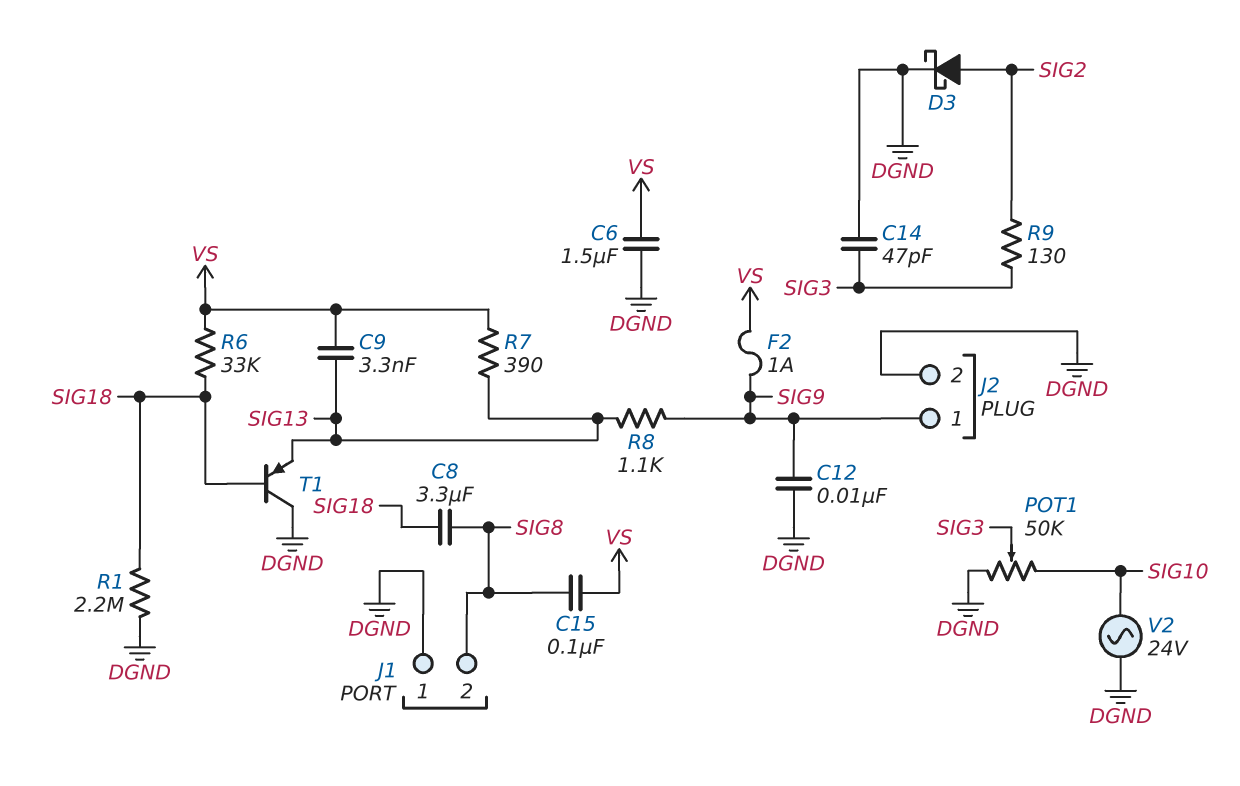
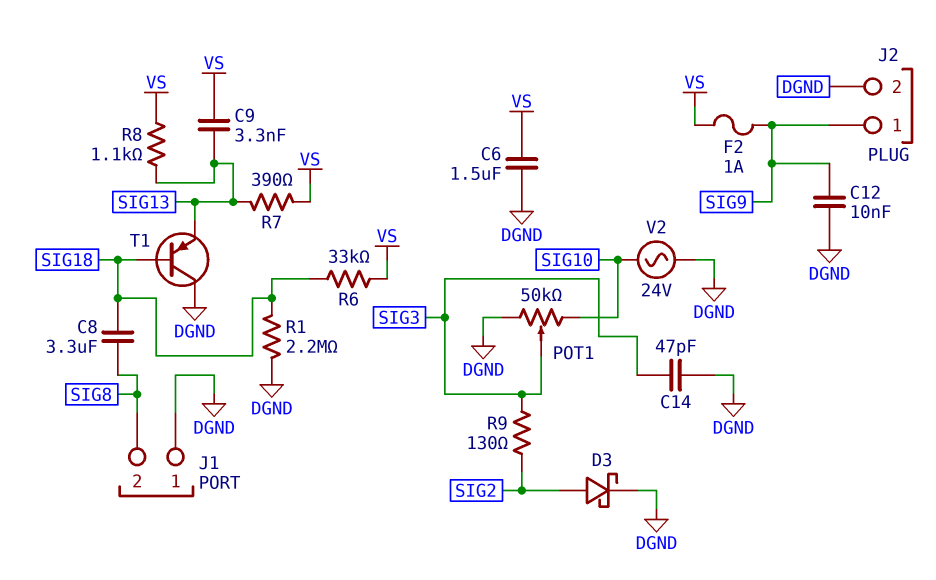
C15: 100nF (SIG8, VS) -> none
R8: 1.1k (SIG9, SIG13) -> 1.1k (SIG13, VS)

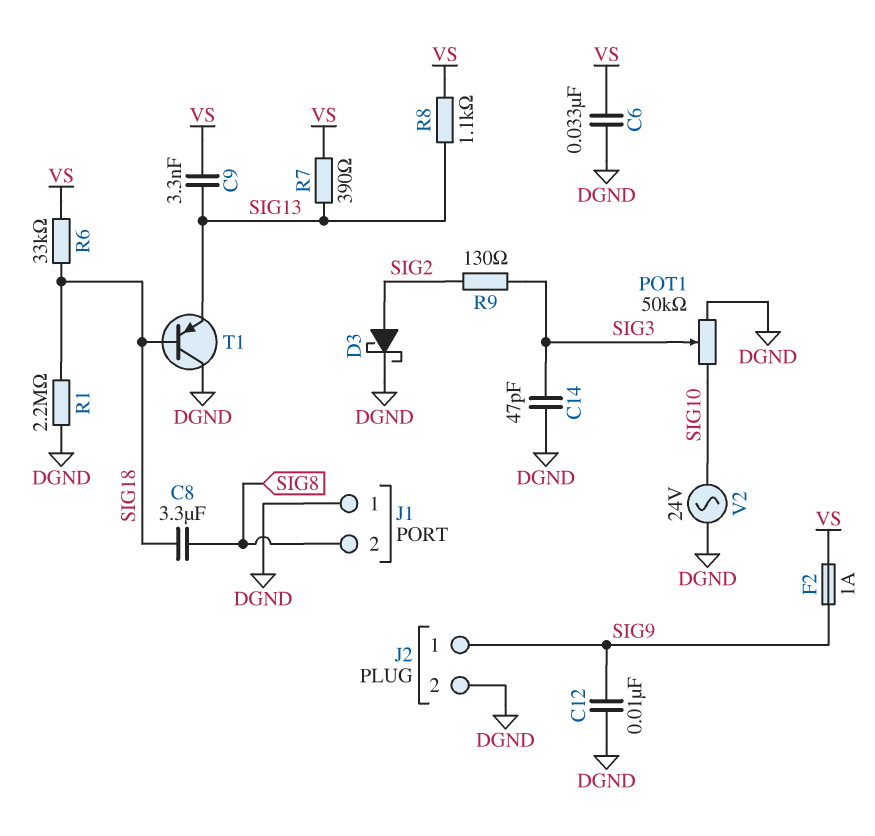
C6: 1.5uF (DGND, VS) -> 33nF (DGND, VS)

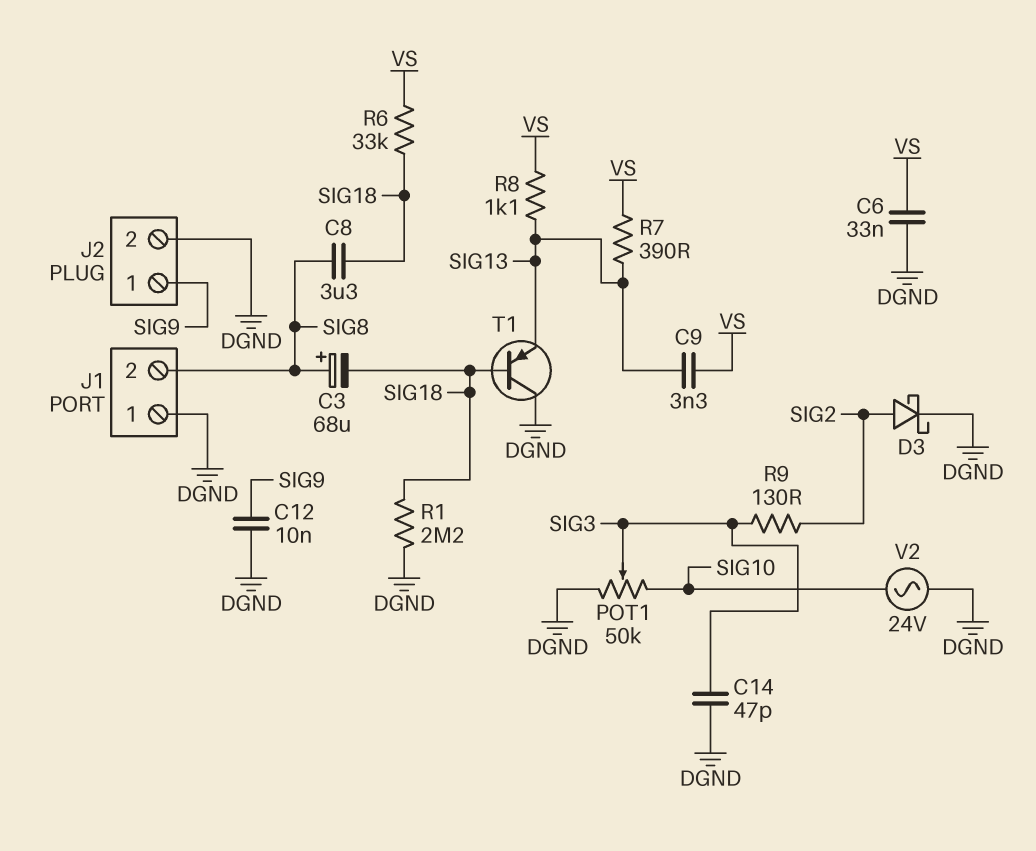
C3: none -> 68uF (plus SIG8, minus SIG18)
F2: 1A (SIG9, VS) -> none

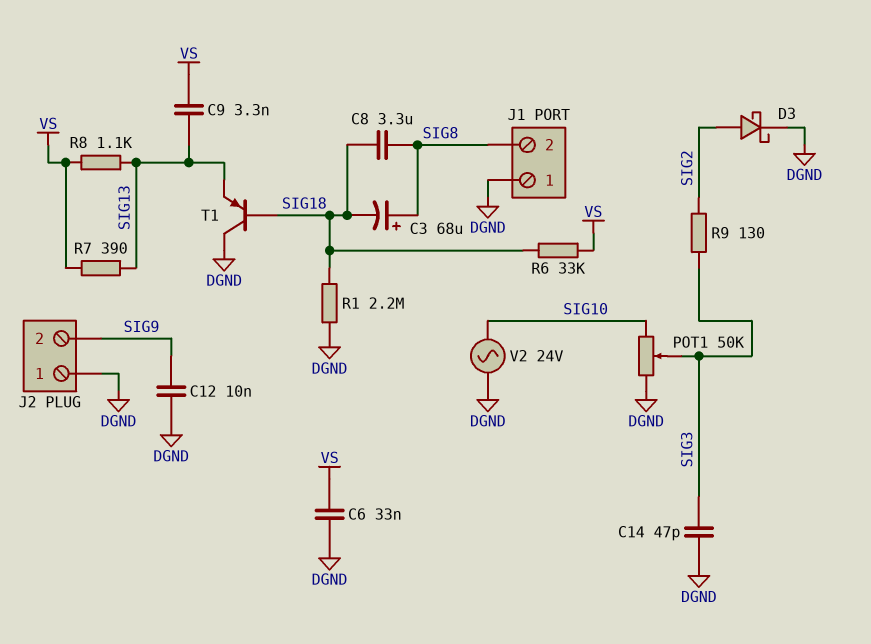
J2 pin 1: SIG9 -> DGND
J2 pin 2: DGND -> SIG9

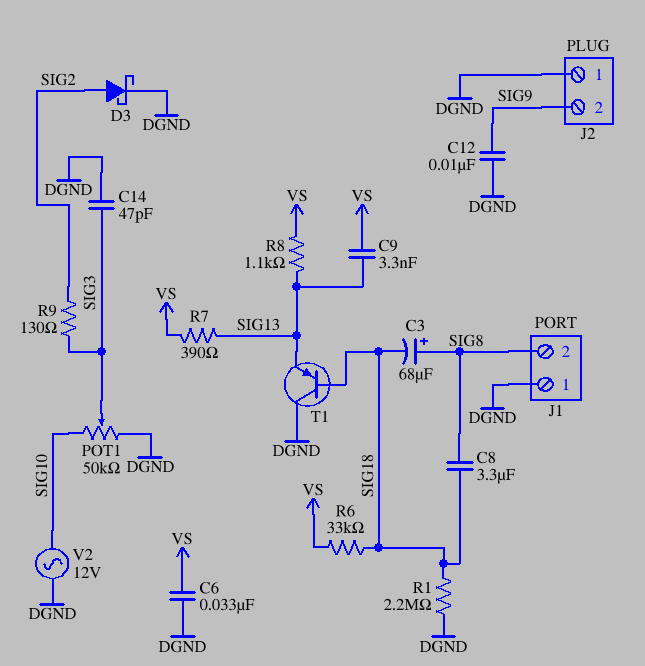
V2: AC 24V (DGND, SIG10) -> AC 12V (DGND, SIG10)

